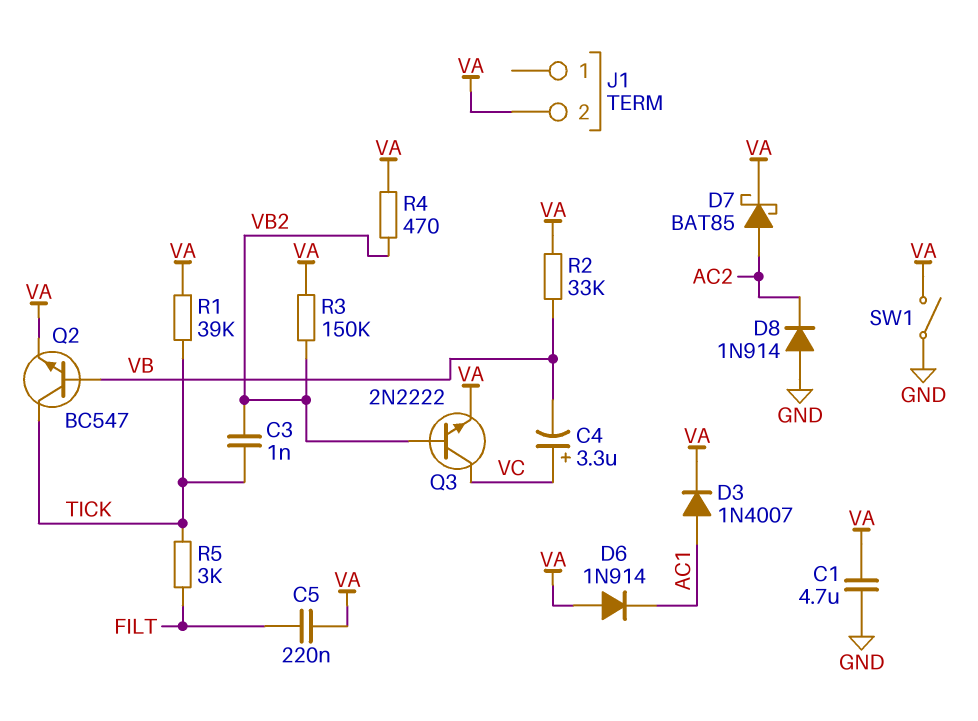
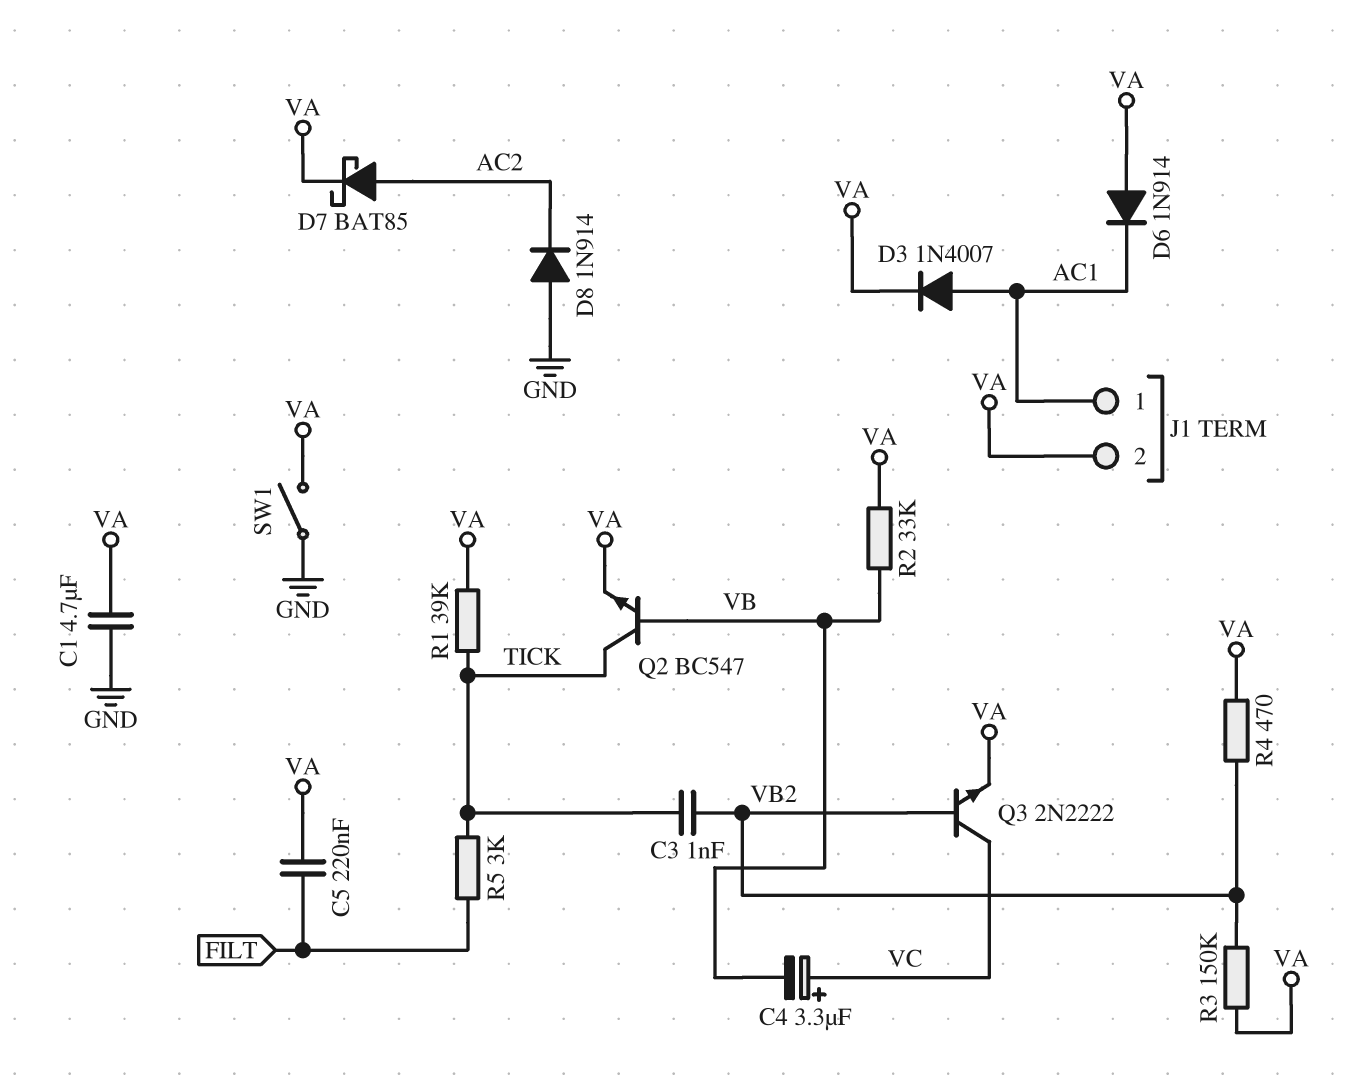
J1 pin 1: none -> AC1

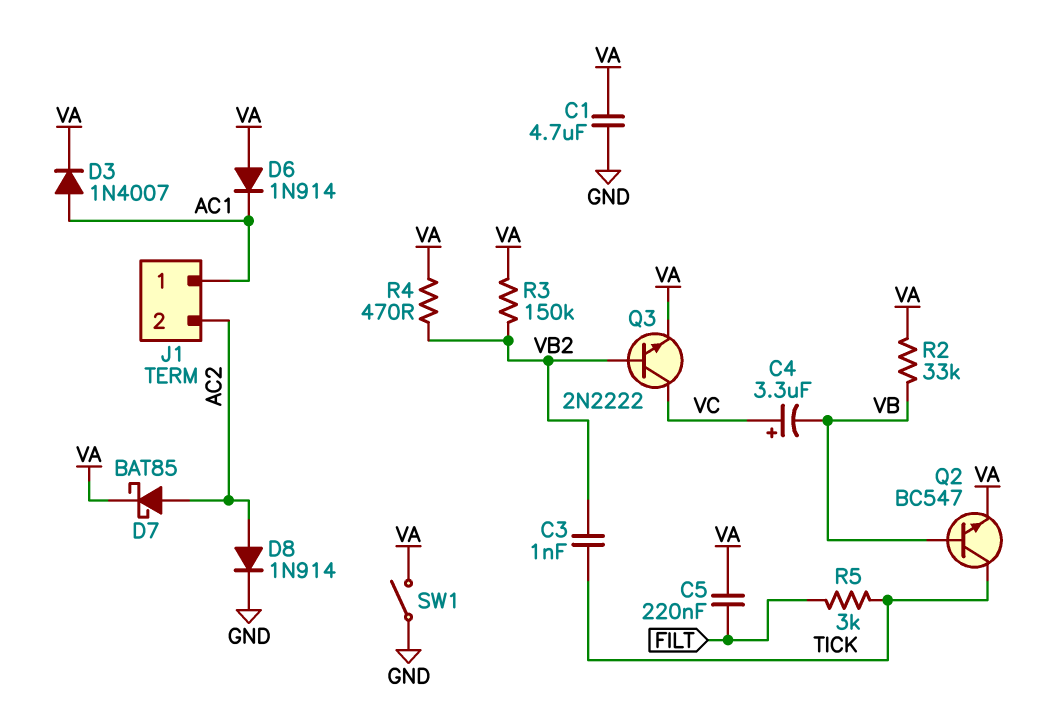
D8: diode 1N914 (A GND, K AC2) -> diode 1N914 (A AC2, K GND)
J1 pin 2: VA -> AC2
R1: 39k (TICK, VA) -> none

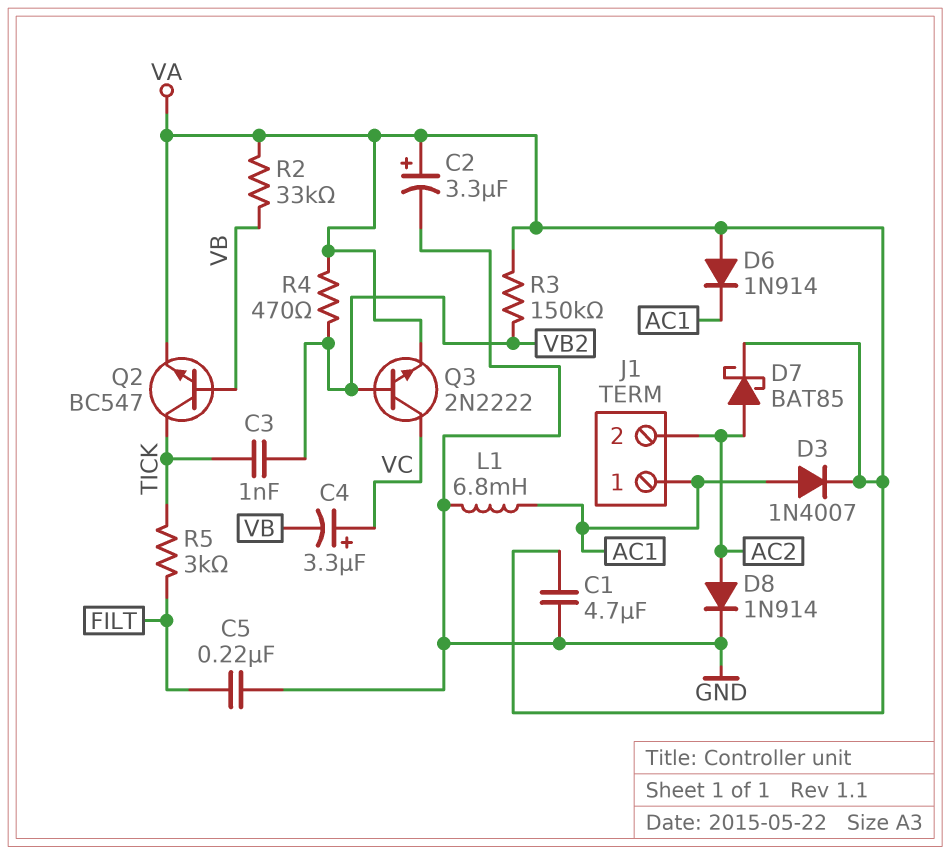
C2: none -> 3.3uF (plus VA, minus GND)
C5: 220nF (FILT, VA) -> 220nF (FILT, GND)
L1: none -> 6.8mH (AC1, GND)
SW1: switch (GND, VA) -> none

